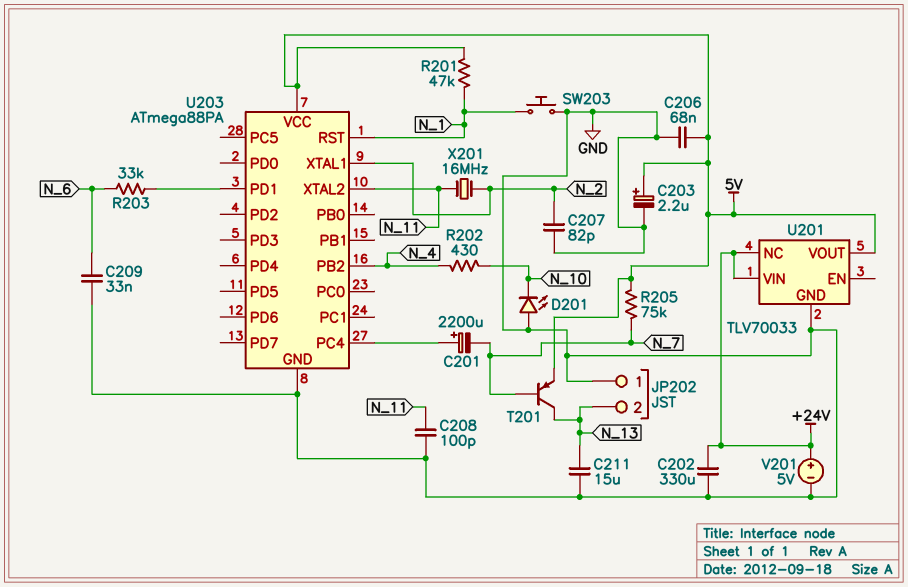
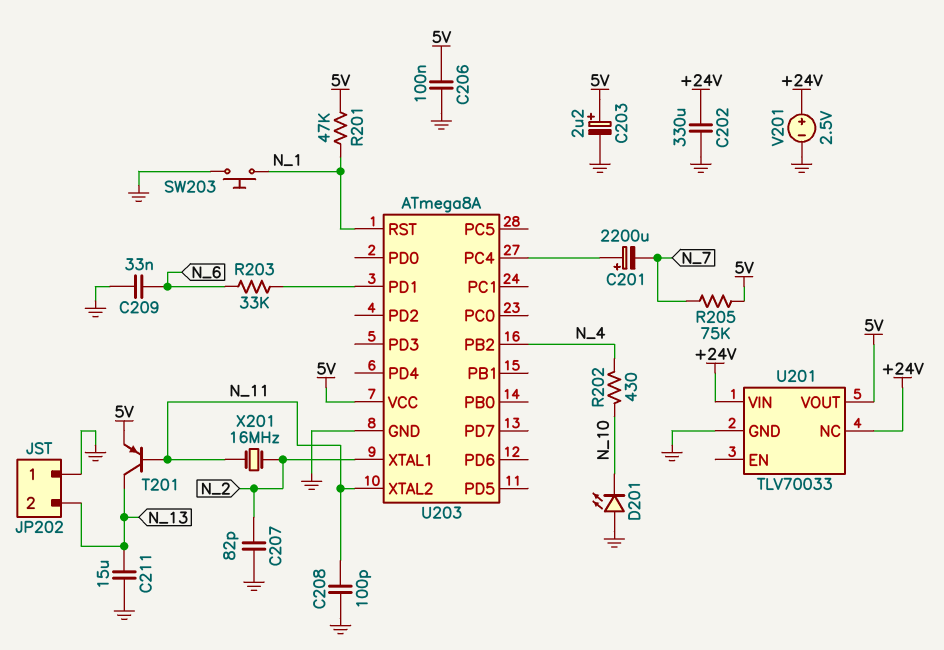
C206: 68nF (5V, GND) -> 100nF (5V, GND)
T201: PNP (B N_7, C N_13, E 5V) -> PNP (B N_11, C N_13, E 5V)
U203: ATmega88PA -> ATmega8A
V201: 5V (plus +24V, minus GND) -> 2.5V (plus +24V, minus GND)

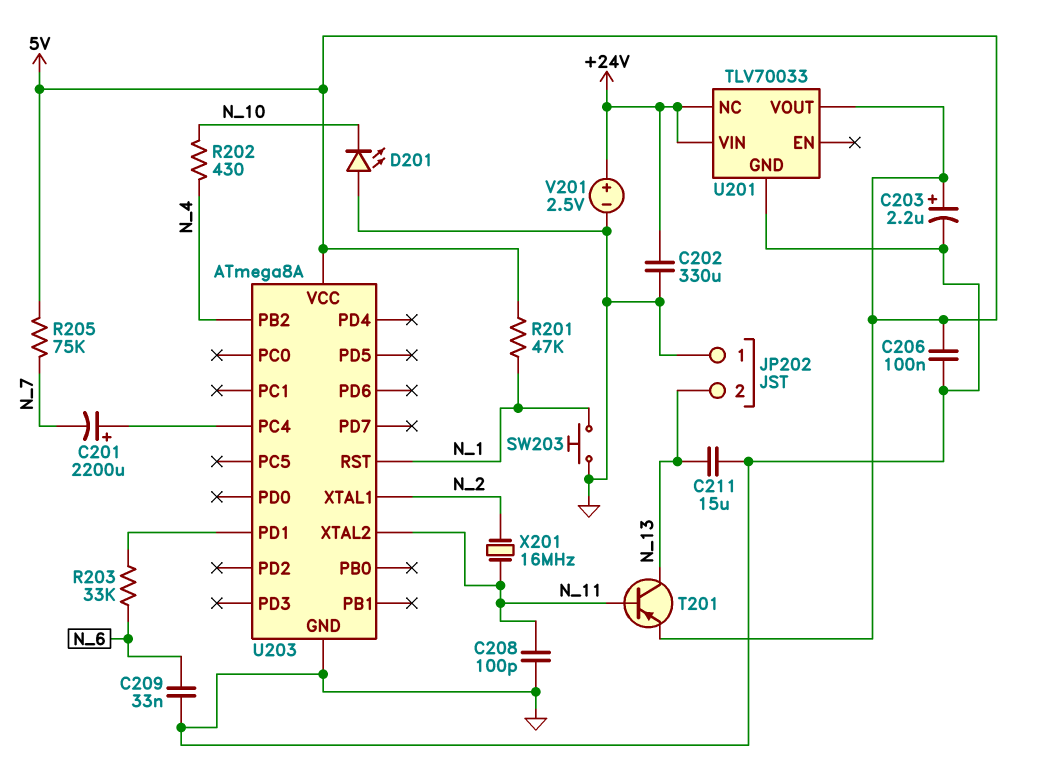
C207: 82pF (GND, N_2) -> none

